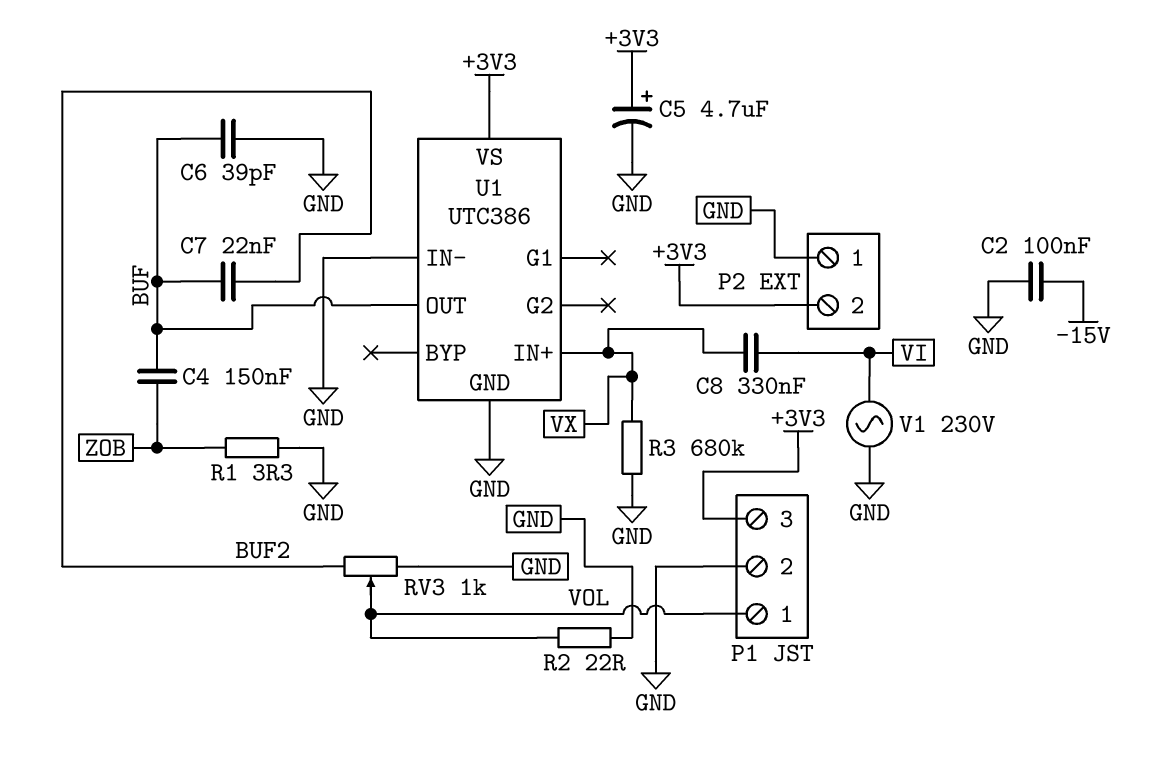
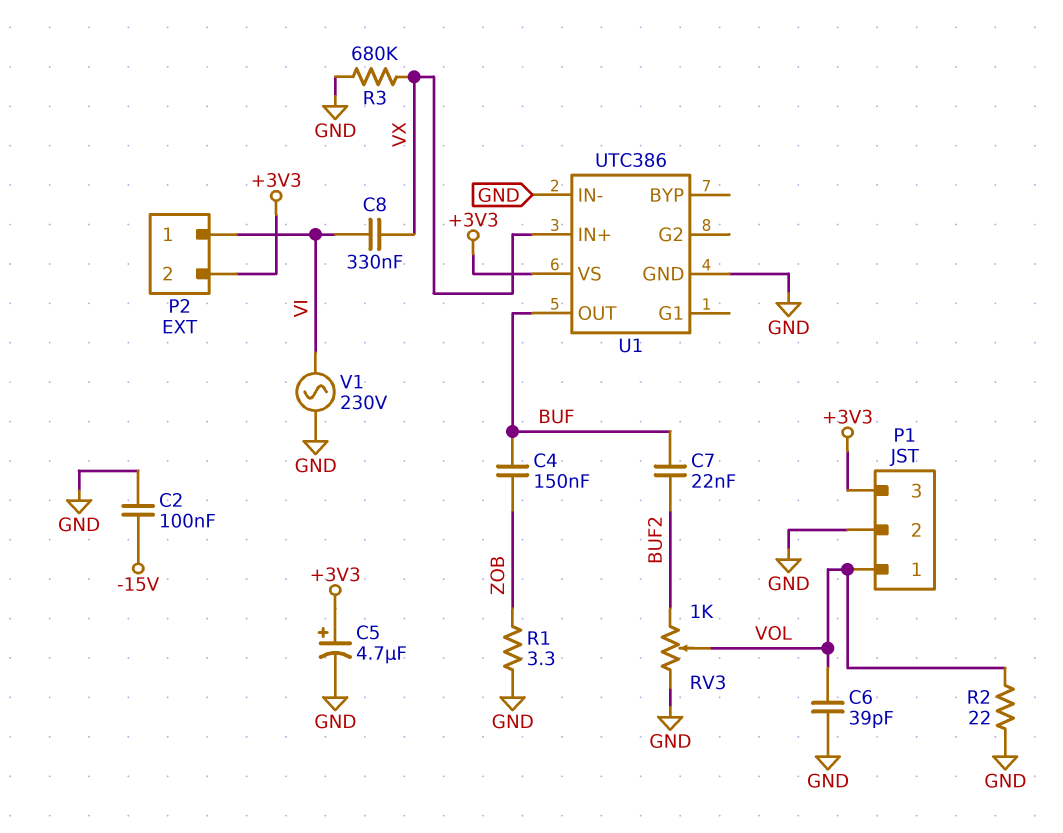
C6: 39pF (BUF, GND) -> 39pF (GND, VOL)
P2 pin 1: GND -> VI

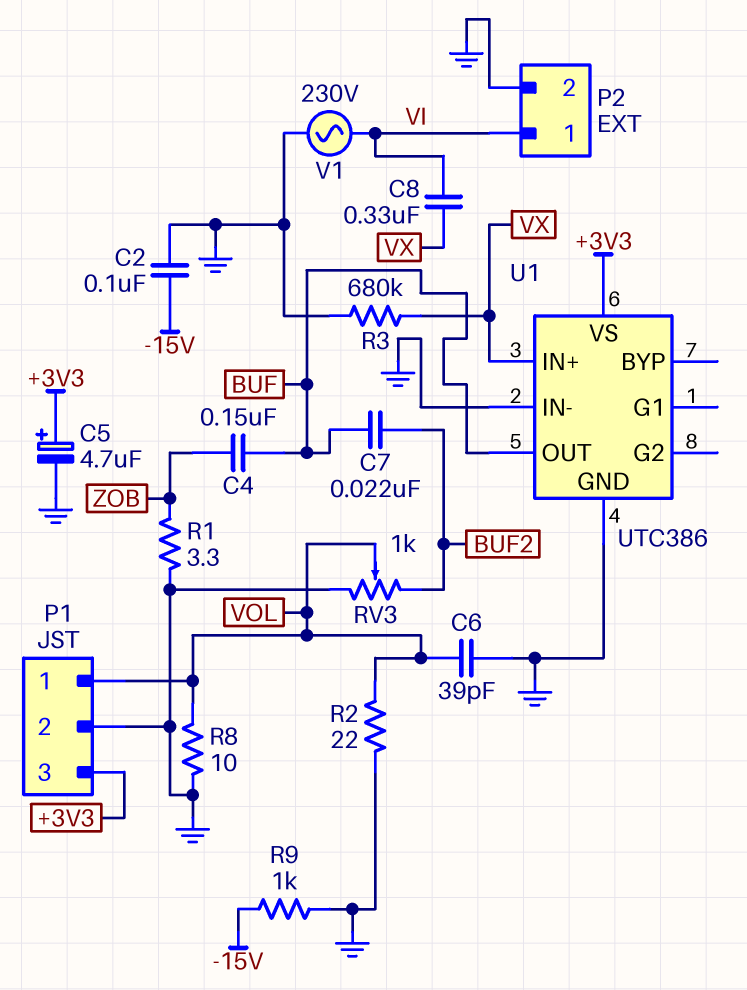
P2 pin 2: +3V3 -> GND
R8: none -> 10 (GND, VOL)
R9: none -> 1k (-15V, GND)

